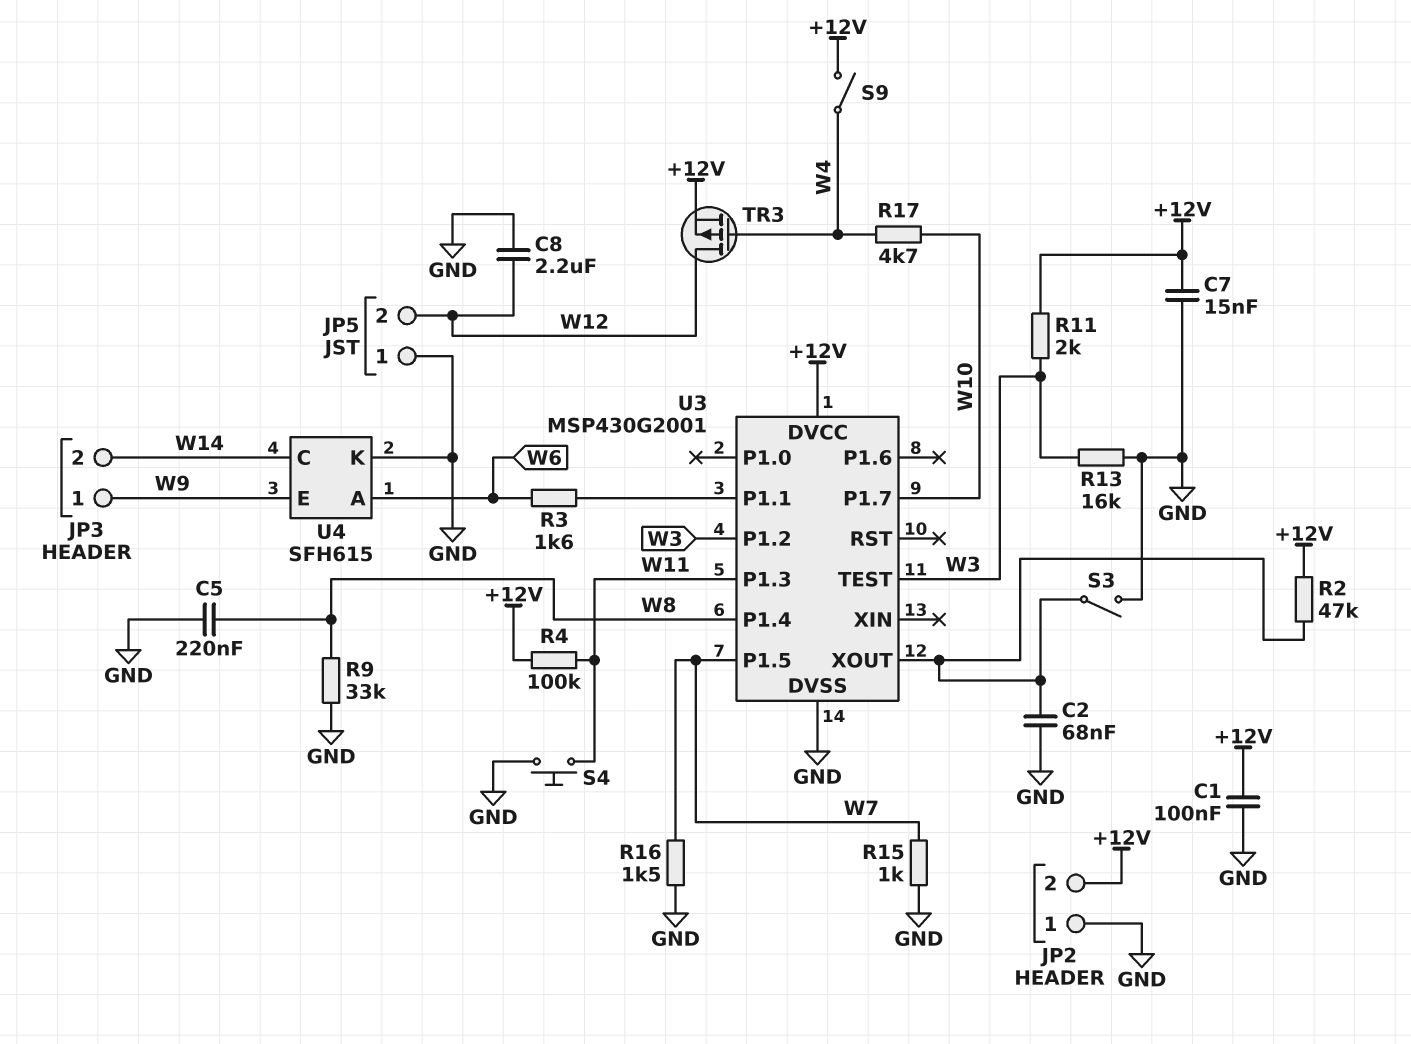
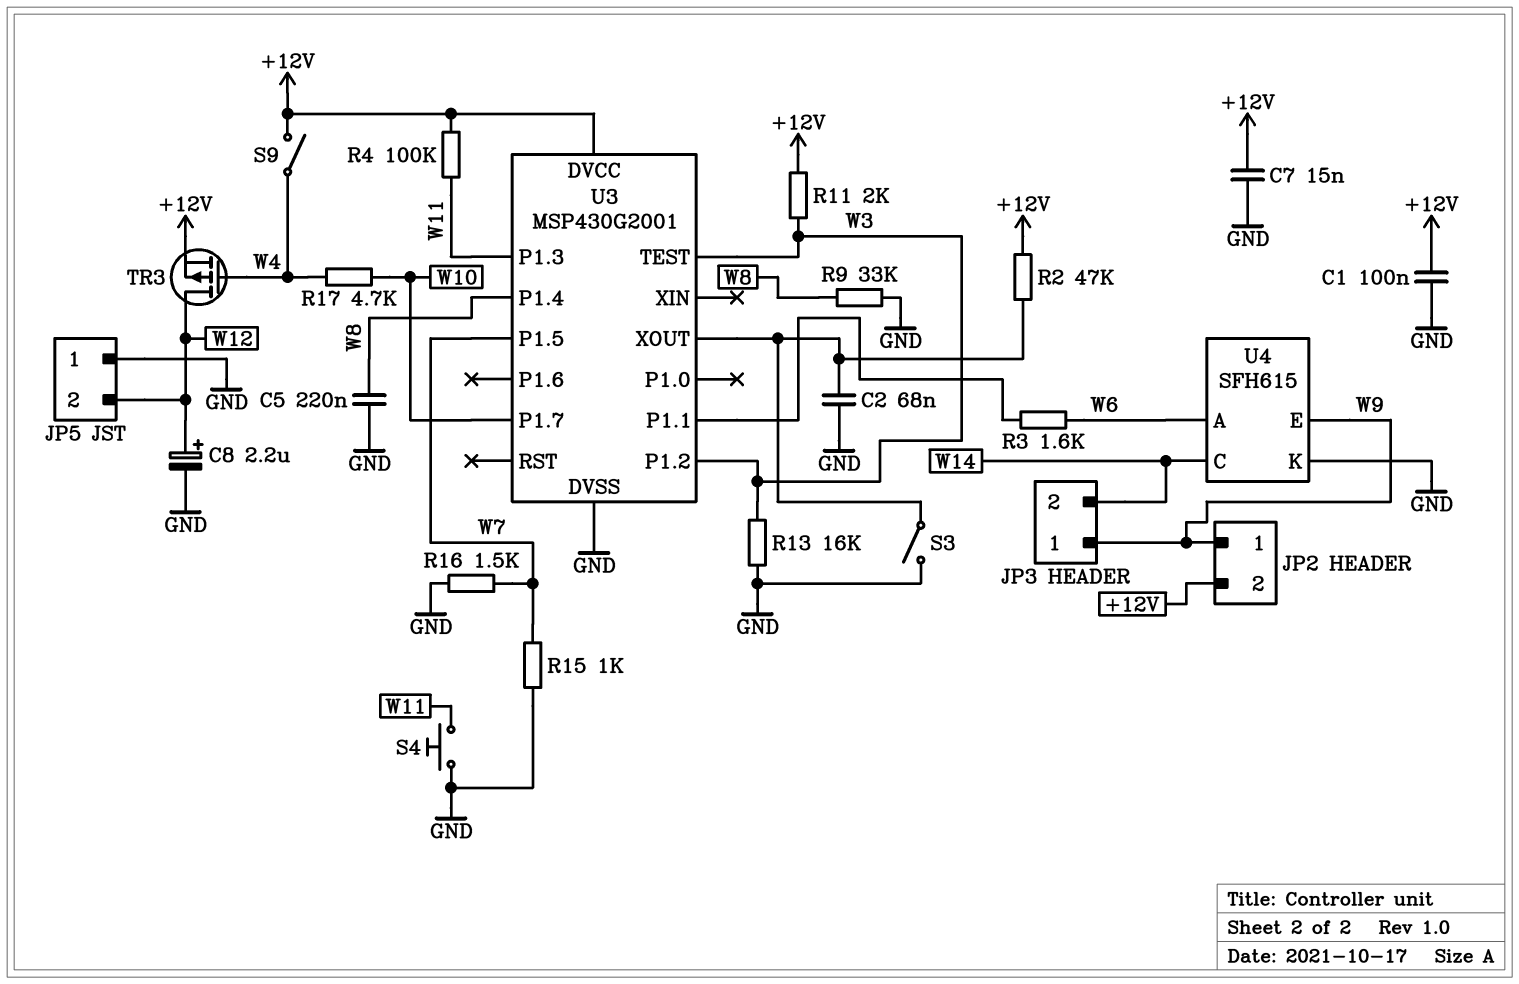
C8: 2.2uF (GND, W12) -> 2.2uF (plus W12, minus GND)
JP2 pin 1: GND -> W9

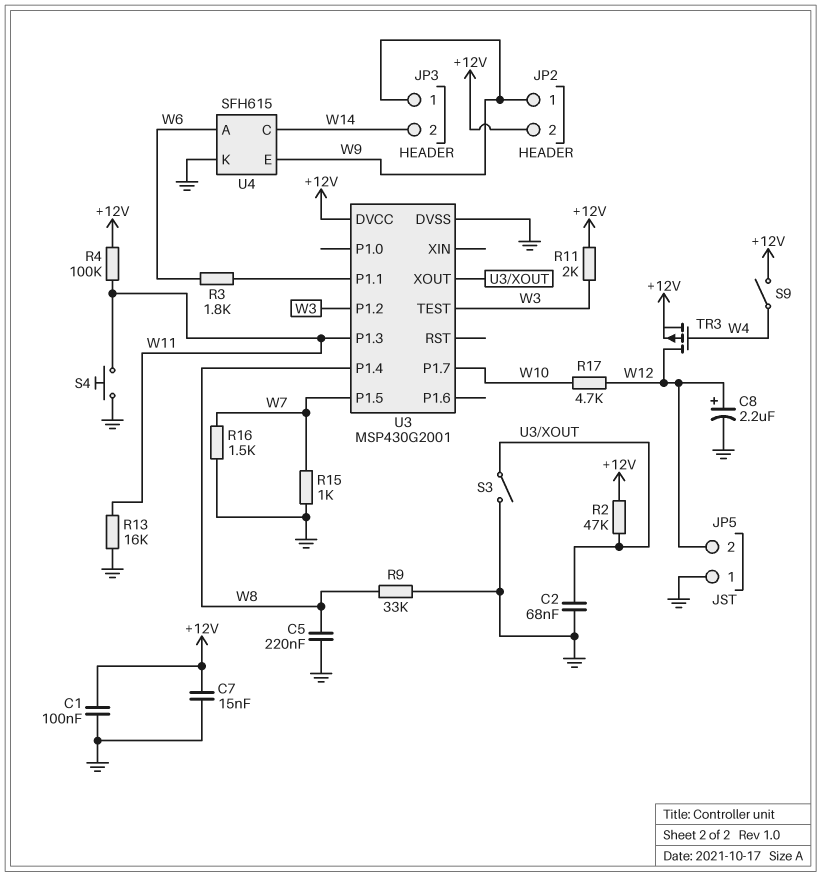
R3: 1.6k (U3/P1.1, W6) -> 1.8k (U3/P1.1, W6)
R13: 16k (GND, W3) -> 16k (GND, W11)
R17: 4.7k (W4, W10) -> 4.7k (W10, W12)

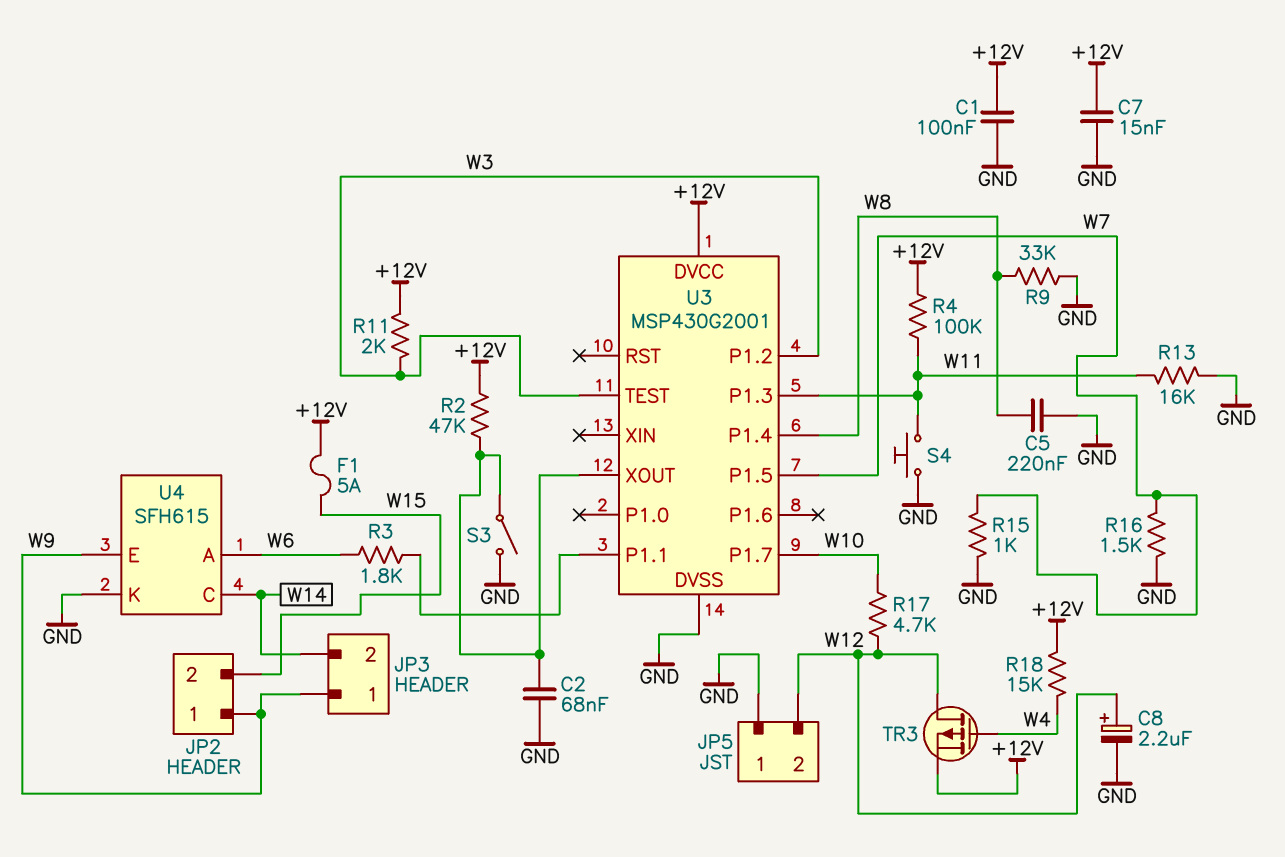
F1: none -> 5A (+12V, W15)
JP2 pin 2: +12V -> W15
R18: none -> 15k (+12V, W4)
S9: switch (+12V, W4) -> none

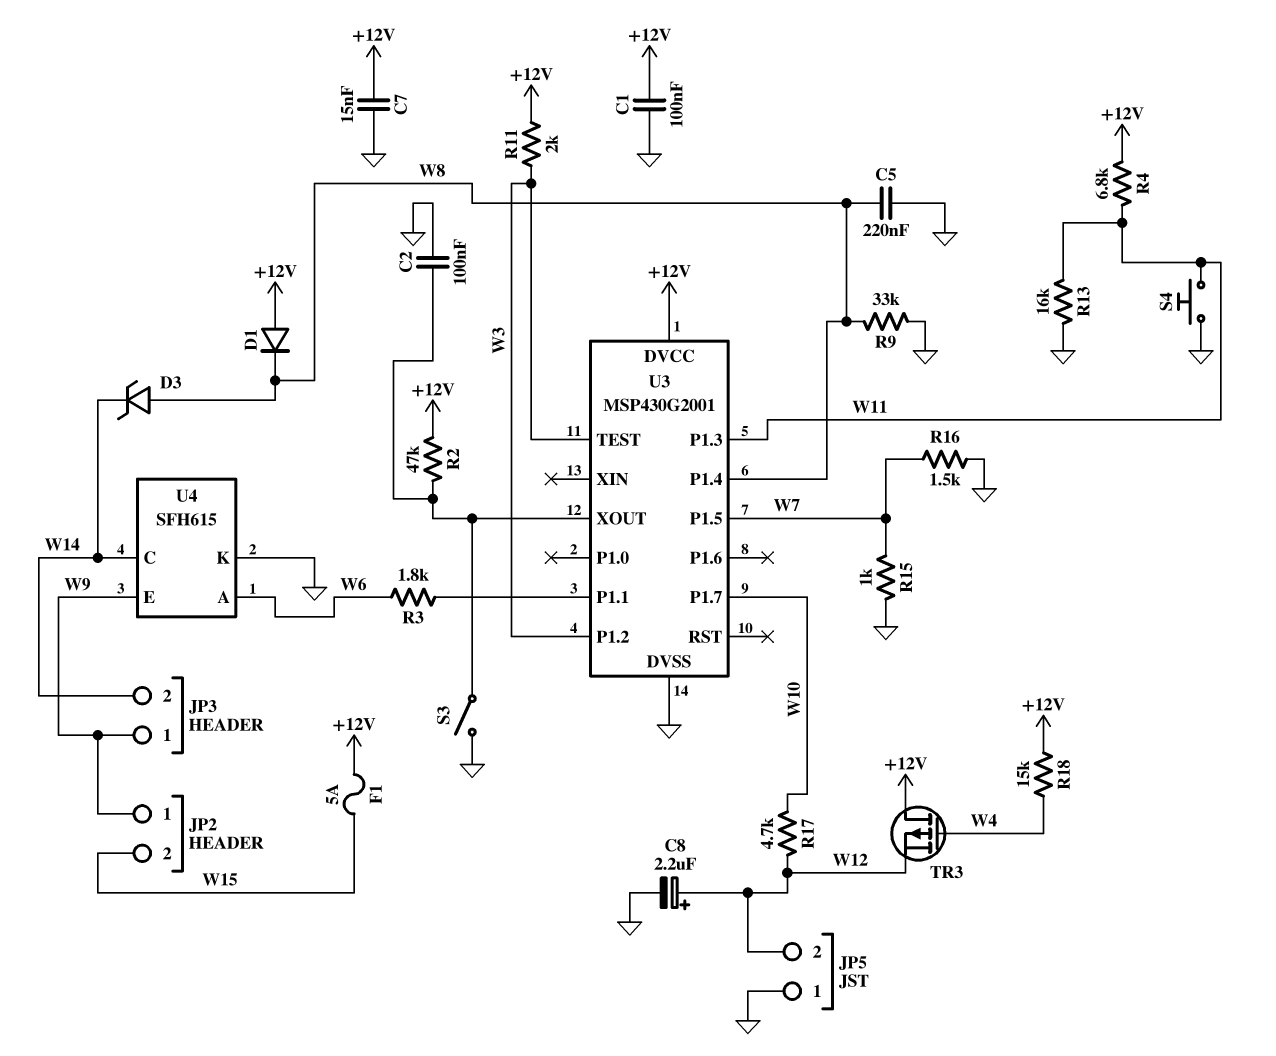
C2: 68nF (GND, U3/XOUT) -> 100nF (GND, U3/XOUT)
D1: none -> diode (A +12V, K W8)
D3: none -> zener (A W8, K W14)
R4: 100k (+12V, W11) -> 6.8k (+12V, W11)
TR3: PMOS (G W4, D W12, S +12V) -> PMOS (G W4, D +12V, S W12)

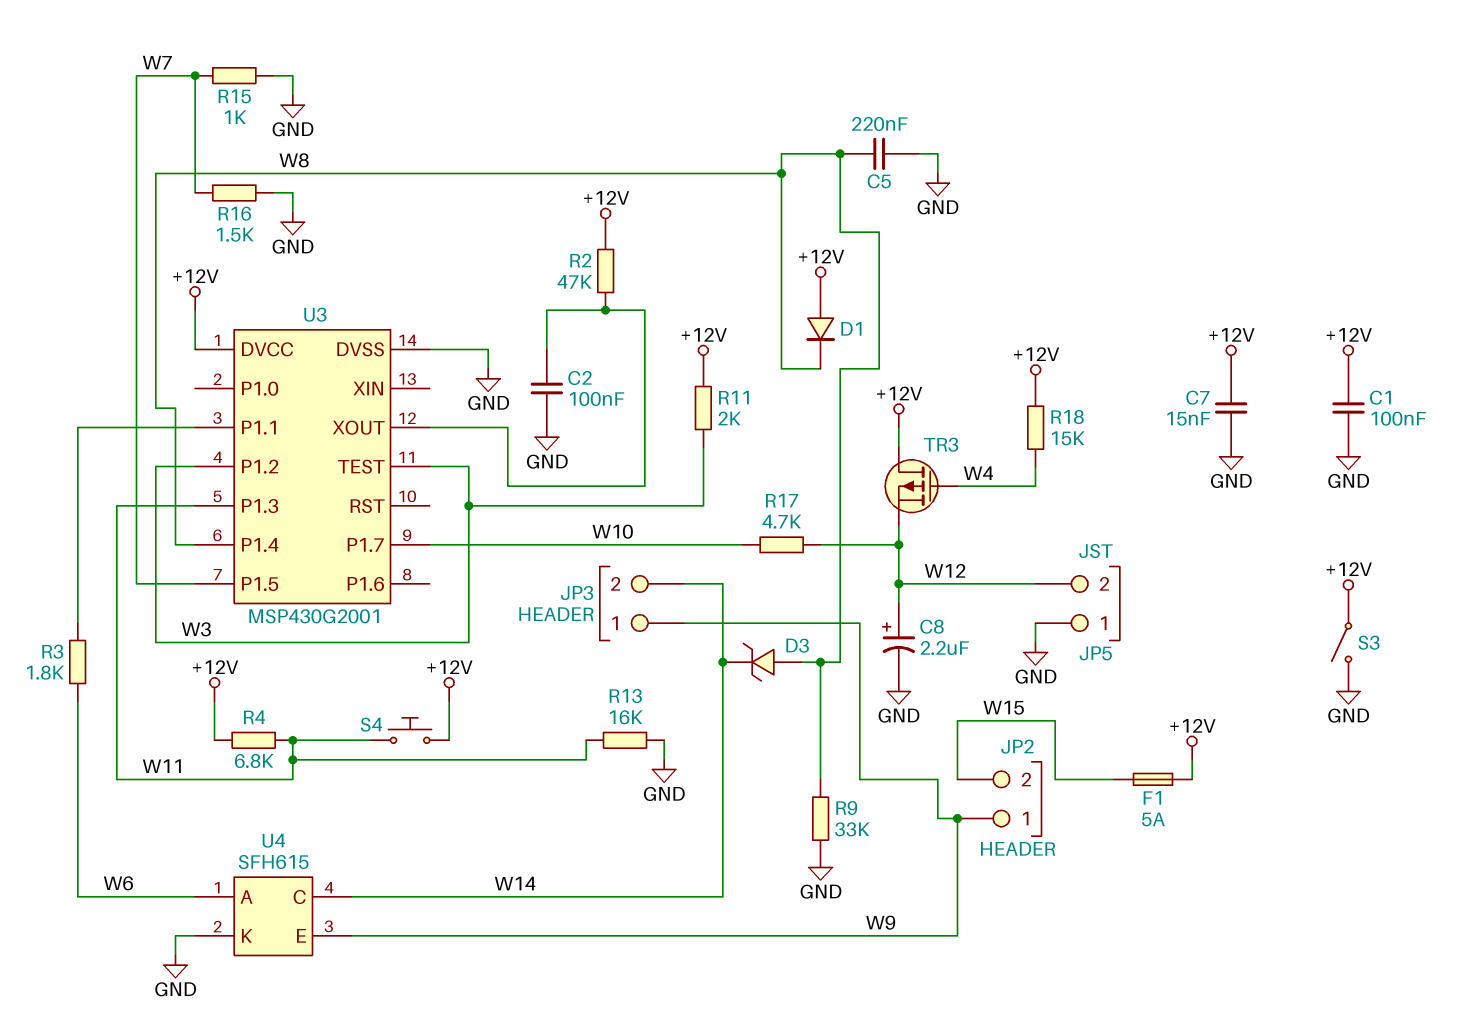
S3: switch (GND, U3/XOUT) -> switch (+12V, GND)
S4: button (GND, W11) -> button (+12V, W11)

